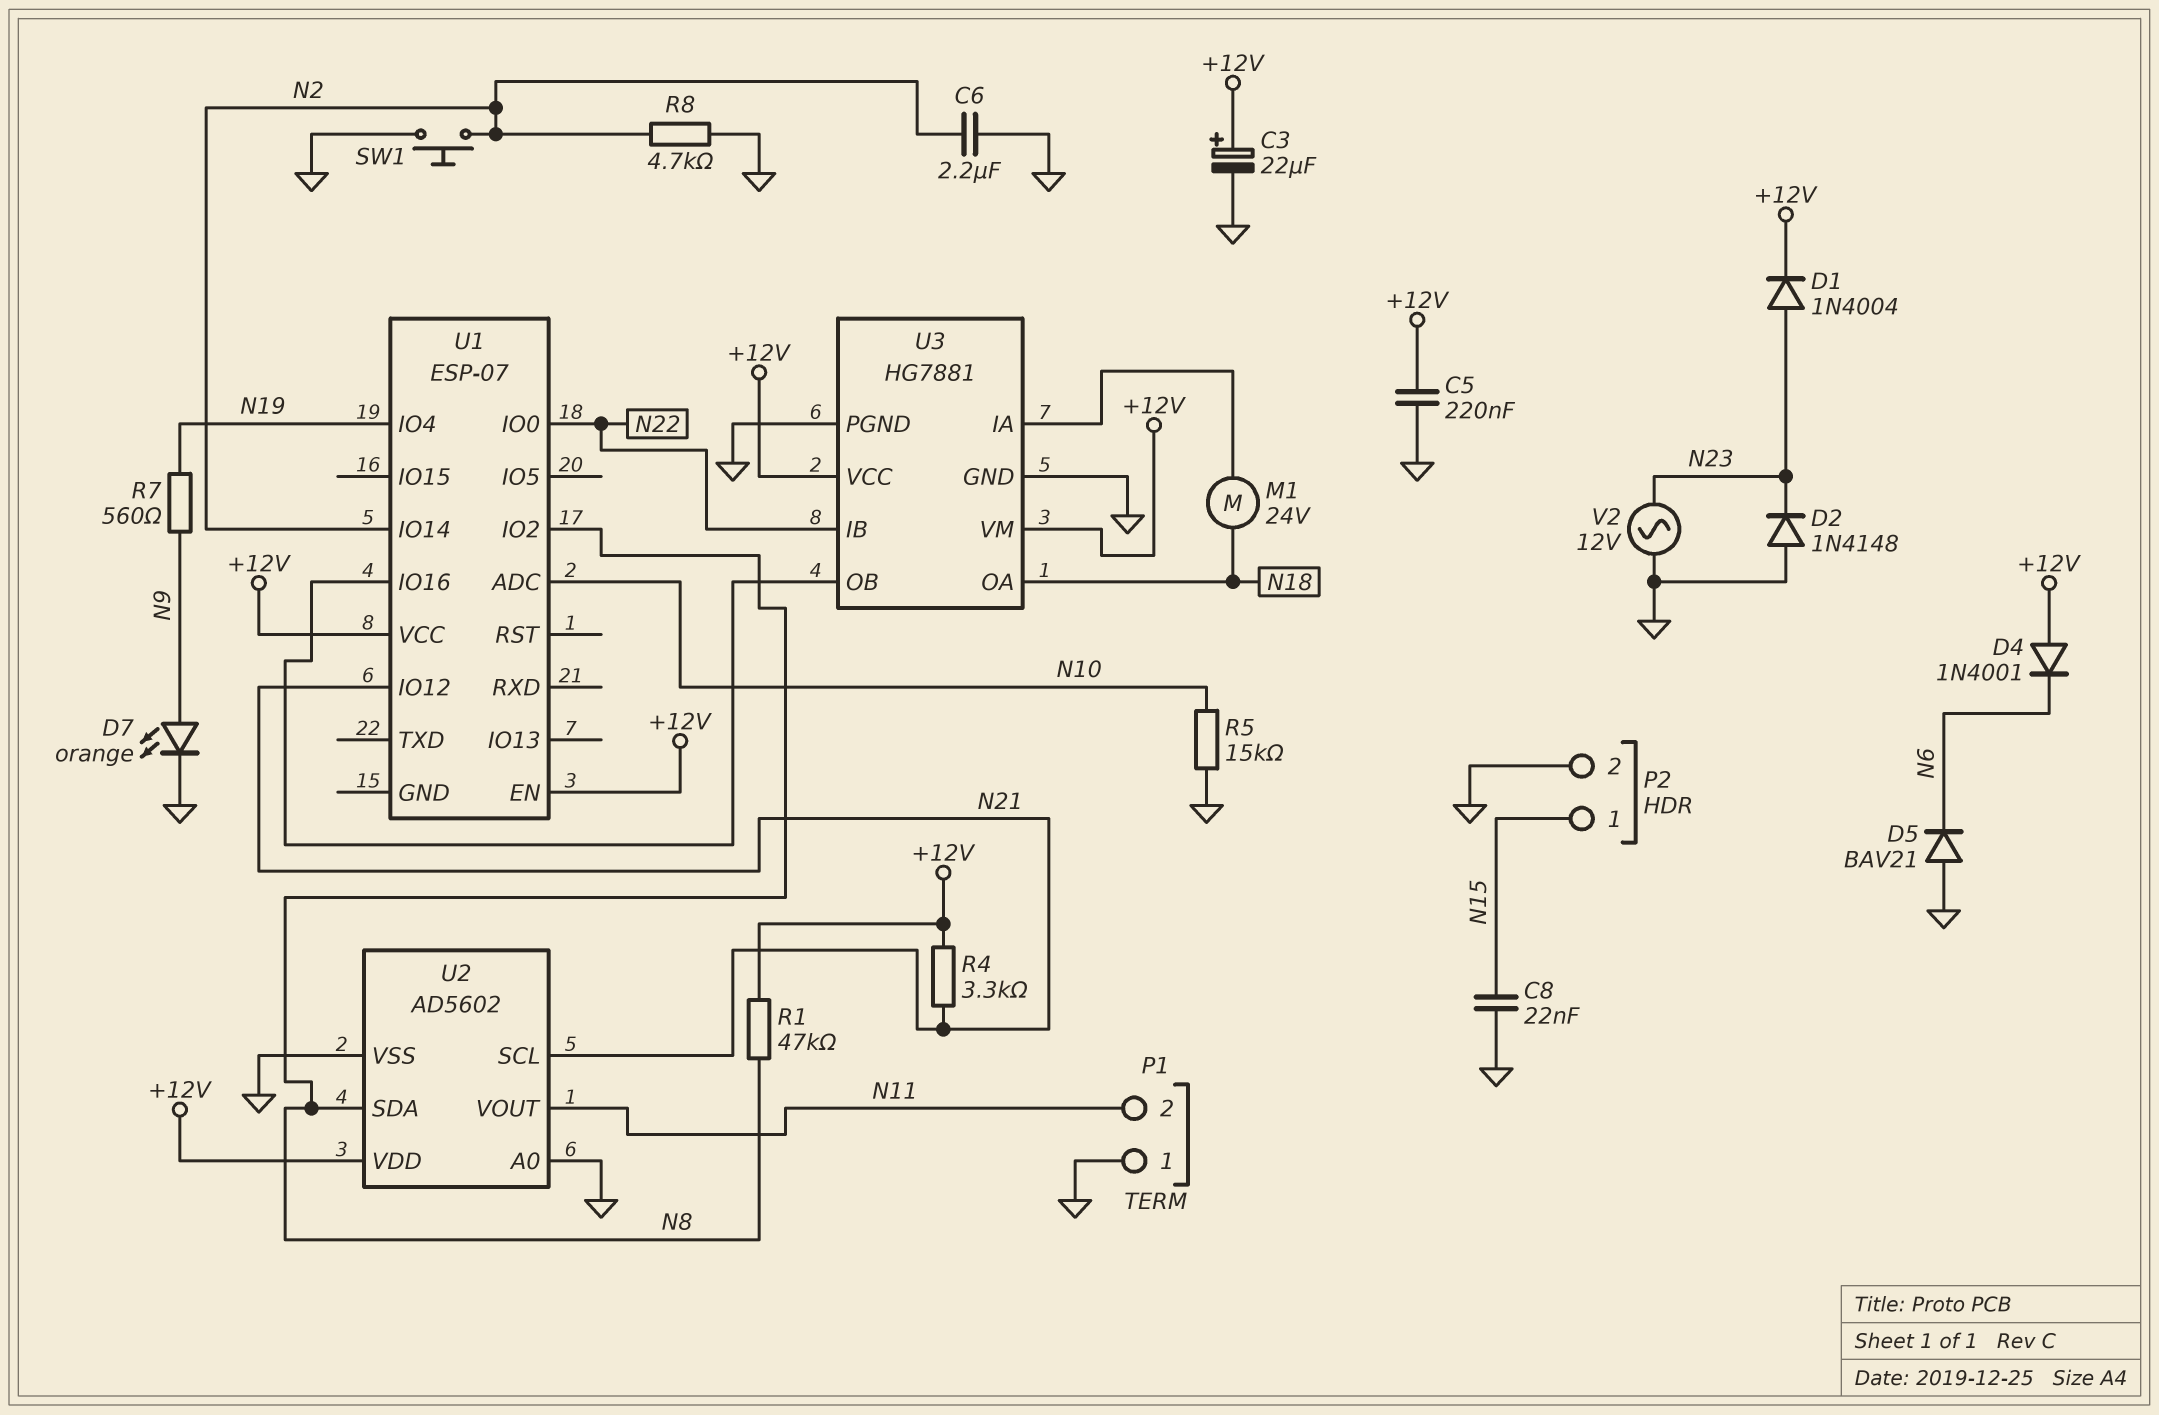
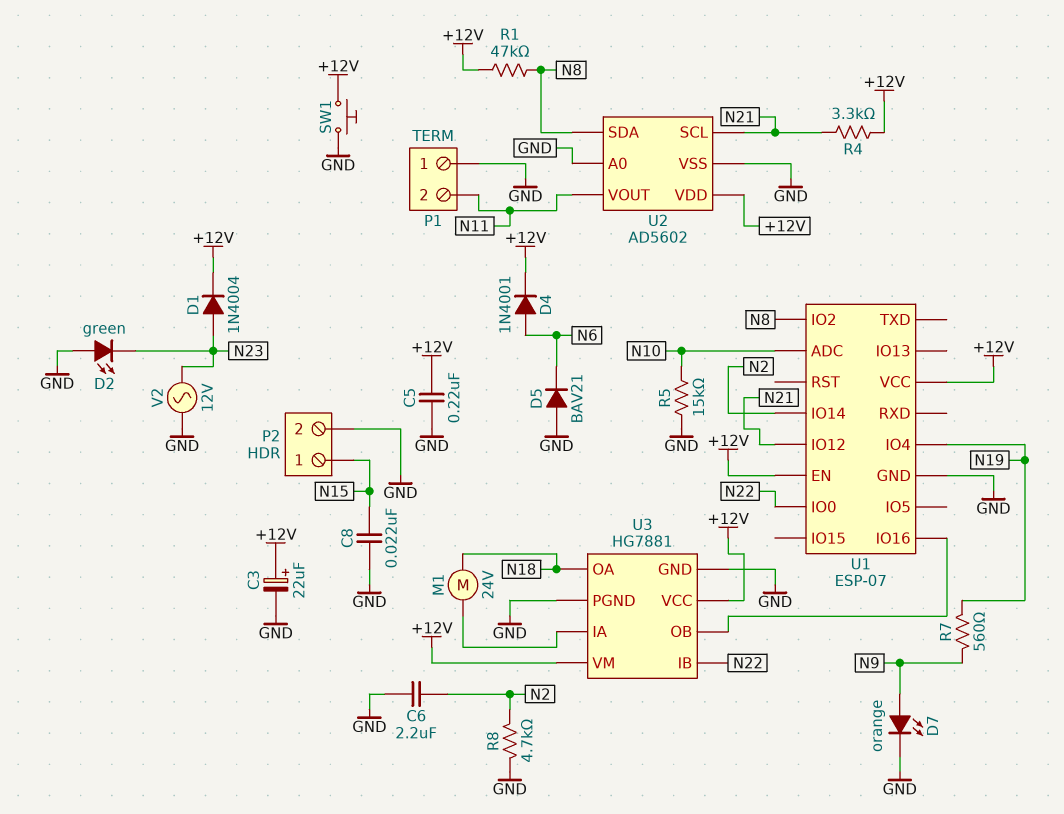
D2: diode 1N4148 (A GND, K N23) -> LED green (A GND, K N23)
D4: diode 1N4001 (A +12V, K N6) -> diode 1N4001 (A N6, K +12V)
SW1: button (GND, N2) -> button (+12V, GND)
U1 pin GND: none -> GND

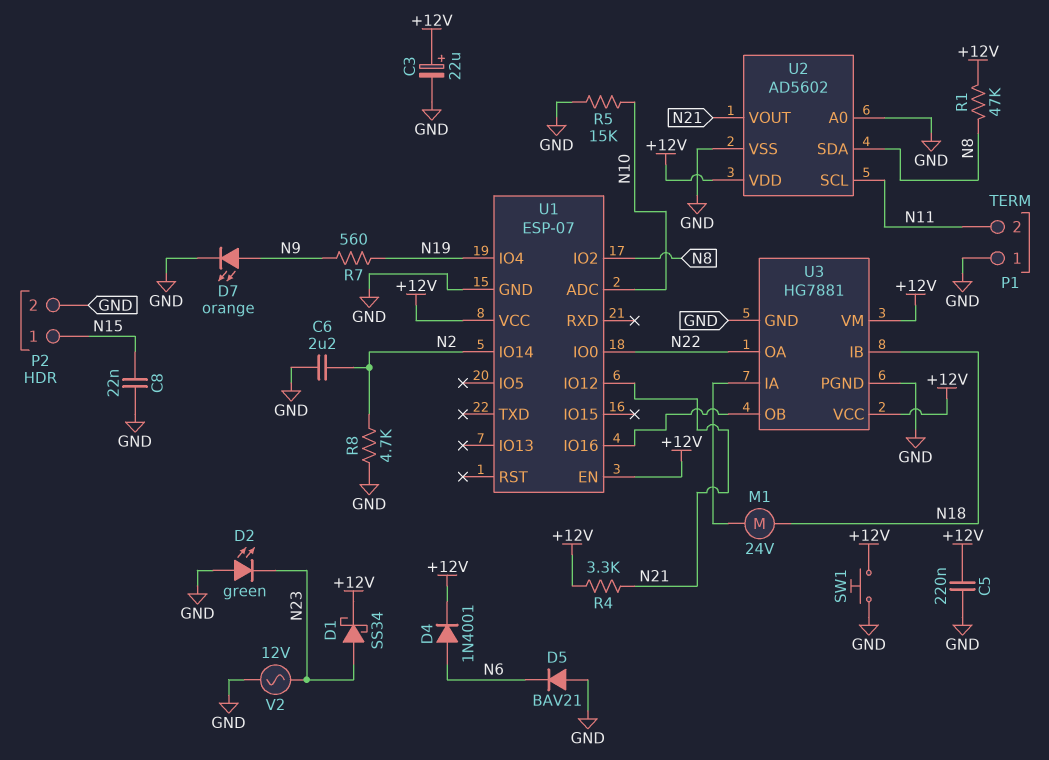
D1: diode 1N4004 (A N23, K +12V) -> schottky SS34 (A N23, K +12V)
U2 pin SCL: N21 -> N11
U2 pin VOUT: N11 -> N21
U3 pin IB: N22 -> N18
U3 pin OA: N18 -> N22

